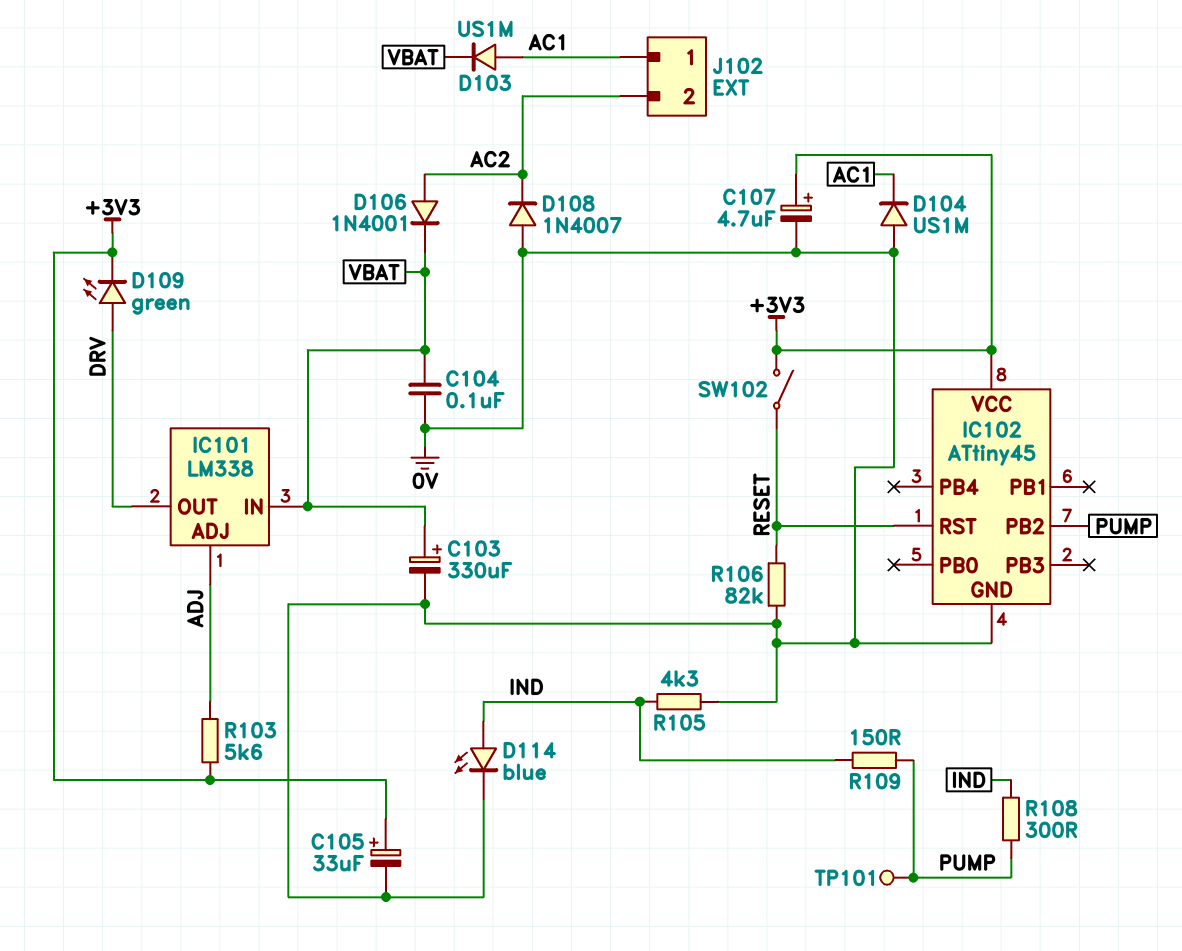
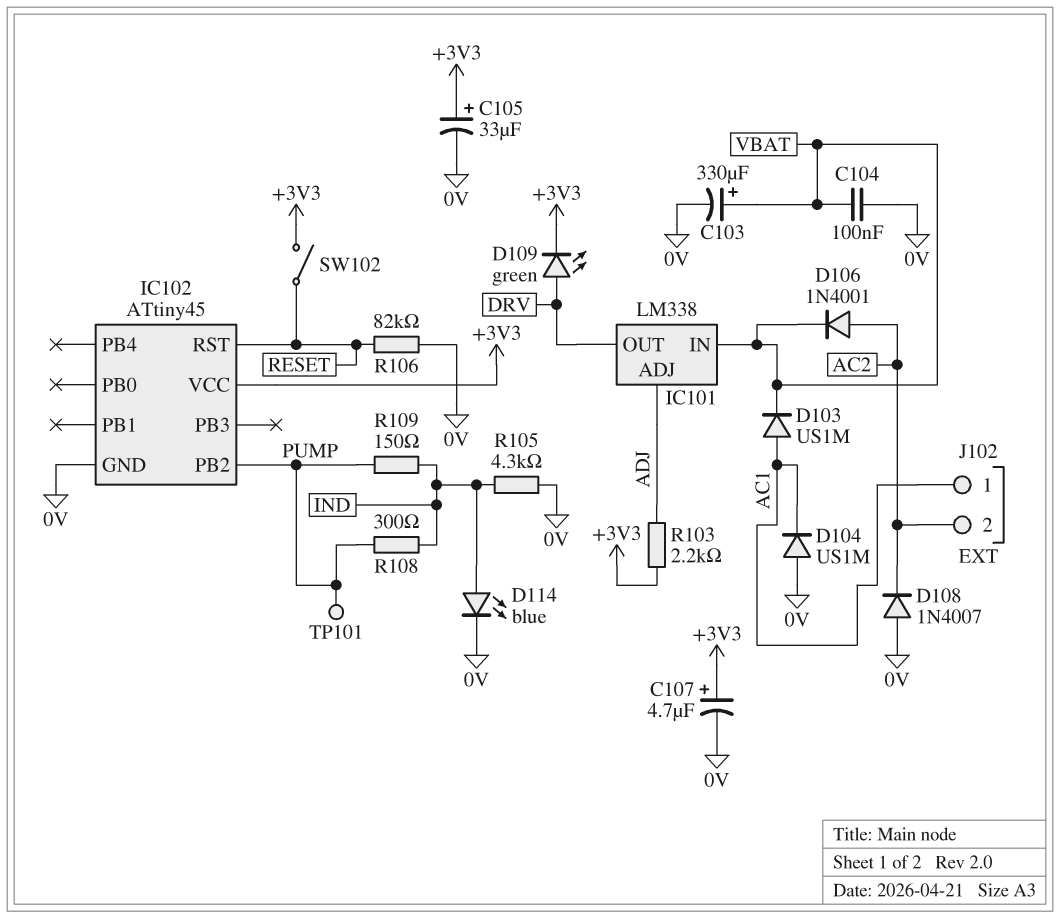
R103: 5.6k (+3V3, ADJ) -> 2.2k (+3V3, ADJ)

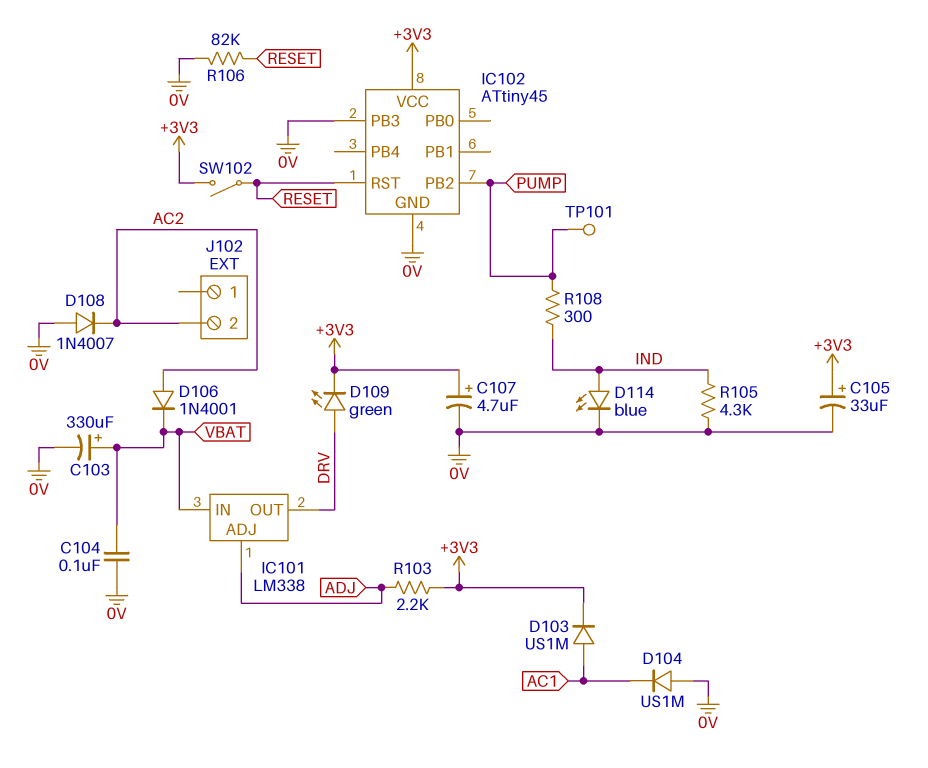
D103: diode US1M (A AC1, K VBAT) -> diode US1M (A AC1, K +3V3)
IC102 pin PB3: none -> 0V
J102 pin 1: AC1 -> none
R109: 150 (IND, PUMP) -> none

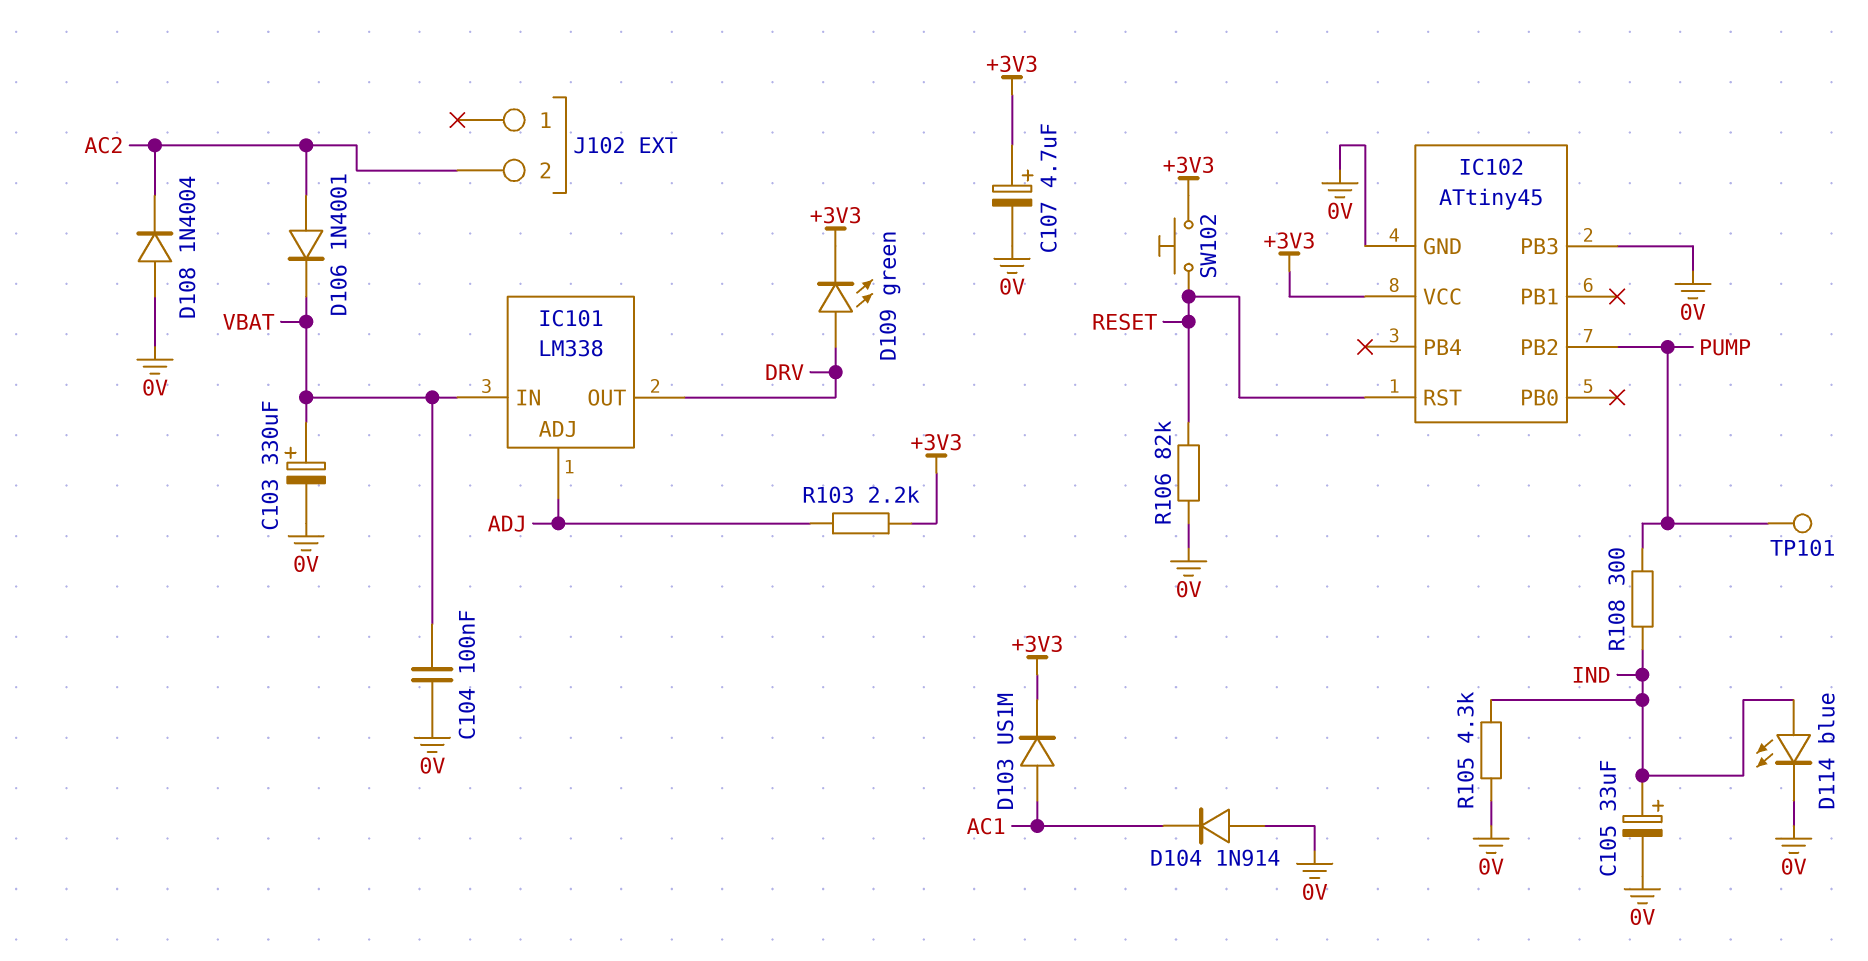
C105: 33uF (plus +3V3, minus 0V) -> 33uF (plus IND, minus 0V)
D104: diode US1M (A 0V, K AC1) -> diode 1N914 (A 0V, K AC1)
D108: diode 1N4007 (A 0V, K AC2) -> diode 1N4004 (A 0V, K AC2)
SW102: switch (+3V3, RESET) -> button (+3V3, RESET)

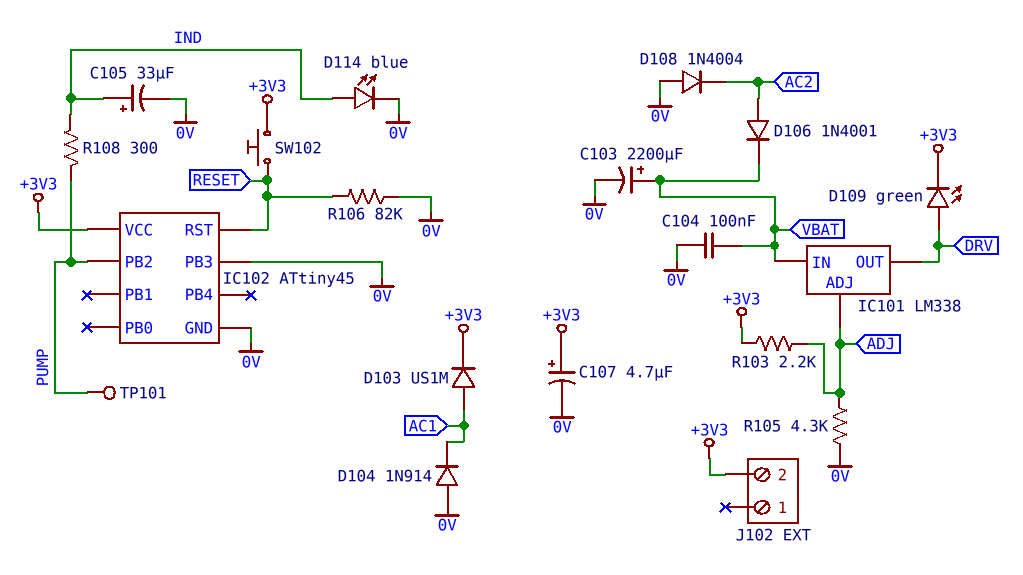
C103: 330uF (plus VBAT, minus 0V) -> 2200uF (plus VBAT, minus 0V)
J102 pin 2: AC2 -> +3V3
R105: 4.3k (0V, IND) -> 4.3k (0V, ADJ)

